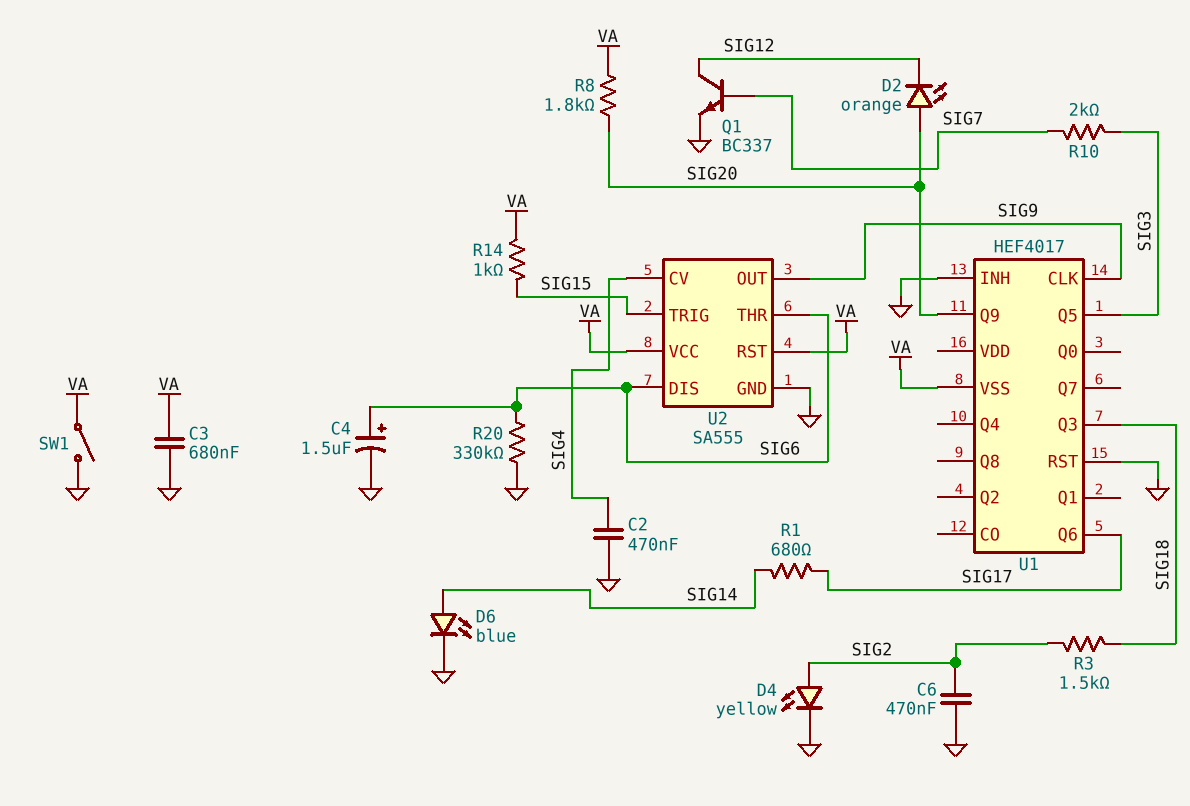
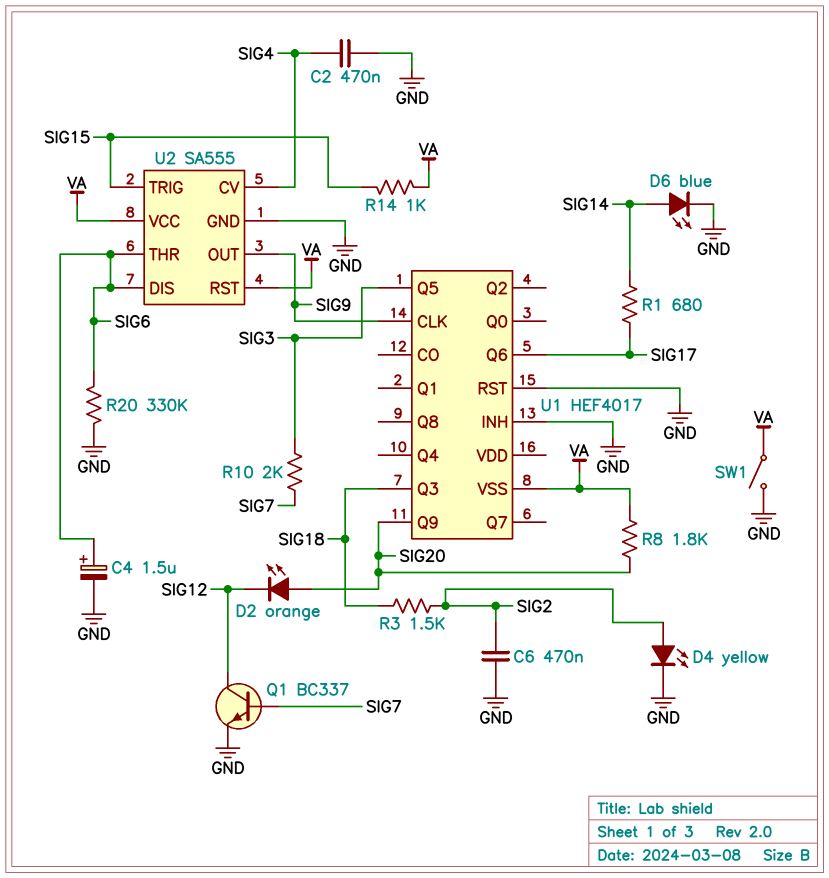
C3: 680nF (GND, VA) -> none

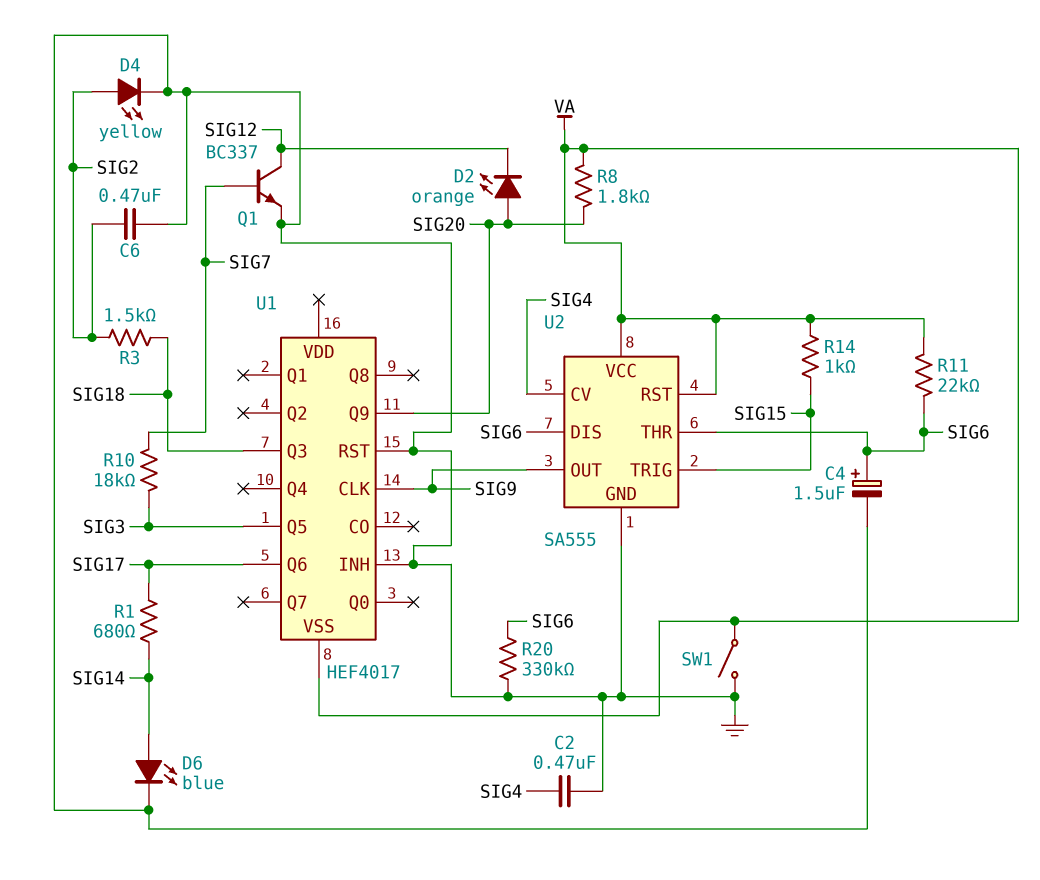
R10: 2k (SIG3, SIG7) -> 18k (SIG3, SIG7)
R11: none -> 22k (SIG6, VA)

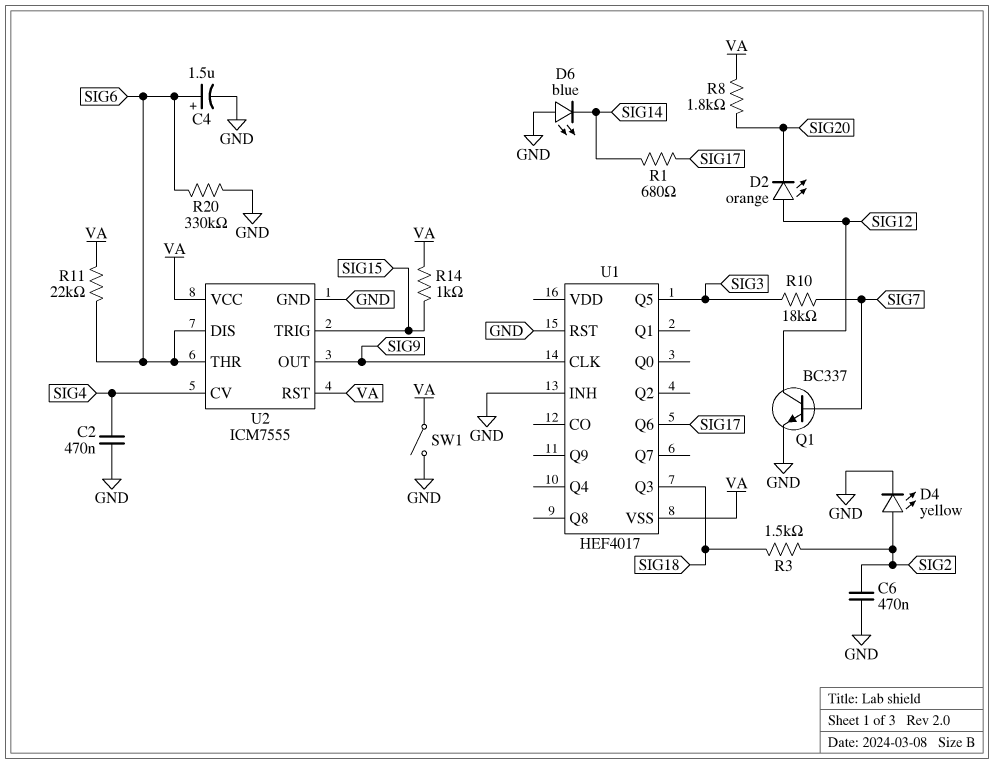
D2: LED orange (A SIG20, K SIG12) -> LED orange (A SIG12, K SIG20)
D6: LED blue (A SIG14, K GND) -> LED blue (A GND, K SIG14)
U1 pin Q9: SIG20 -> none
U2: SA555 -> ICM7555

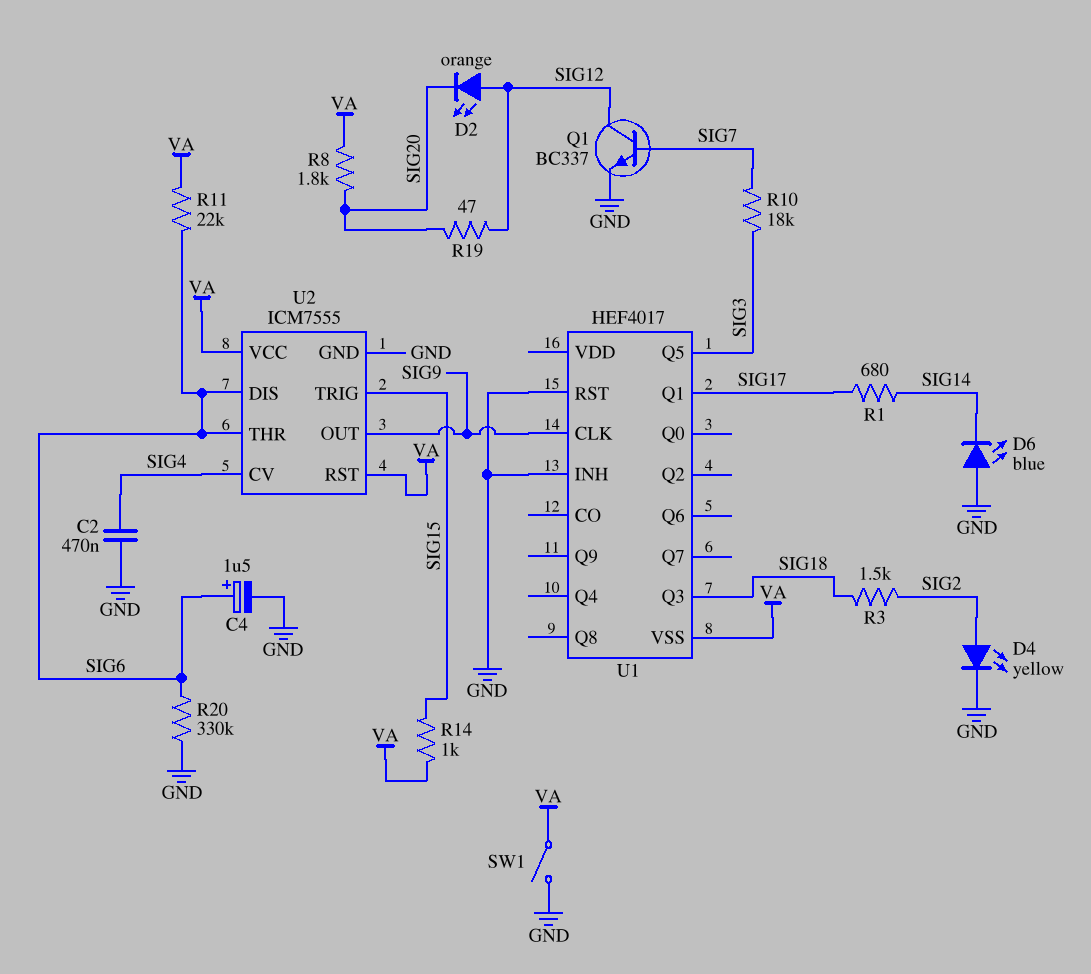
C6: 470nF (GND, SIG2) -> none
R19: none -> 47 (SIG12, SIG20)
U1 pin Q1: none -> SIG17
U1 pin Q6: SIG17 -> none

